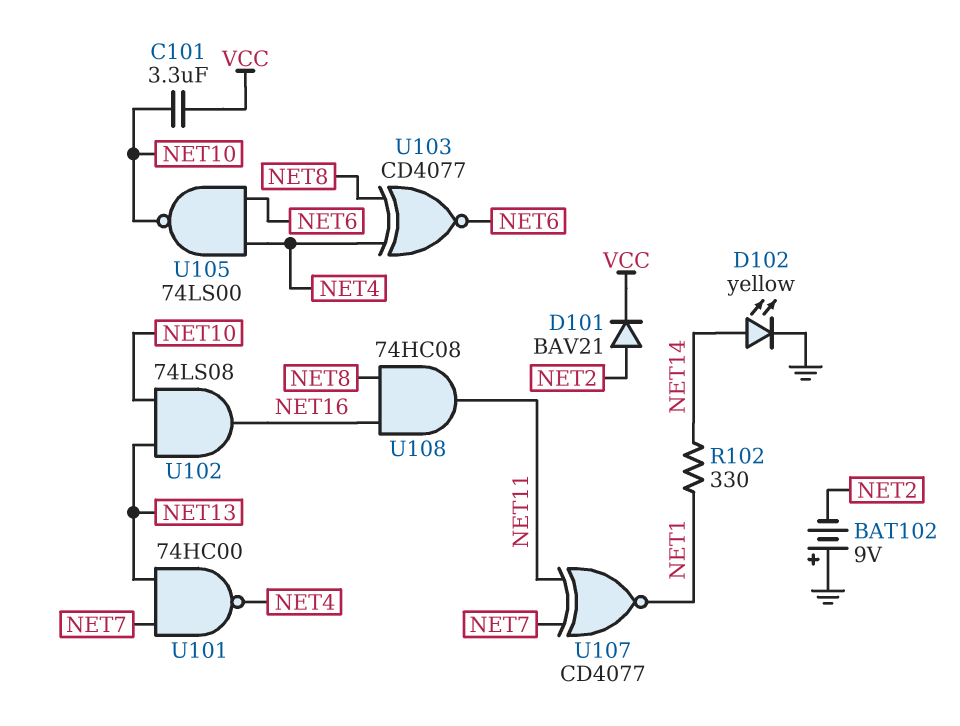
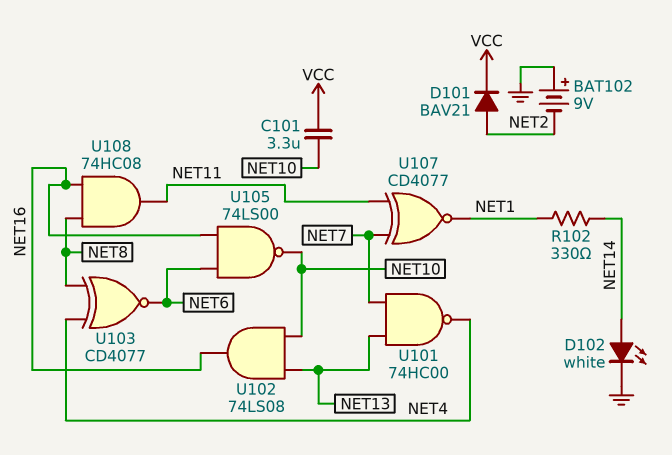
D102: LED yellow (A NET14, K GND) -> LED white (A NET14, K GND)
U105: NAND 74LS00 (in NET4, in NET6, out NET10) -> NAND 74LS00 (in NET6, in NET16, out NET10)

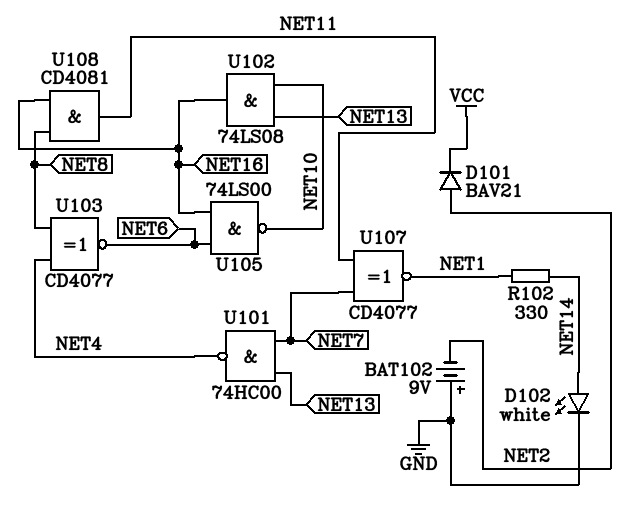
C101: 3.3uF (NET10, VCC) -> none
U108: AND 74HC08 (in NET8, in NET16, out NET11) -> AND CD4081 (in NET8, in NET16, out NET11)

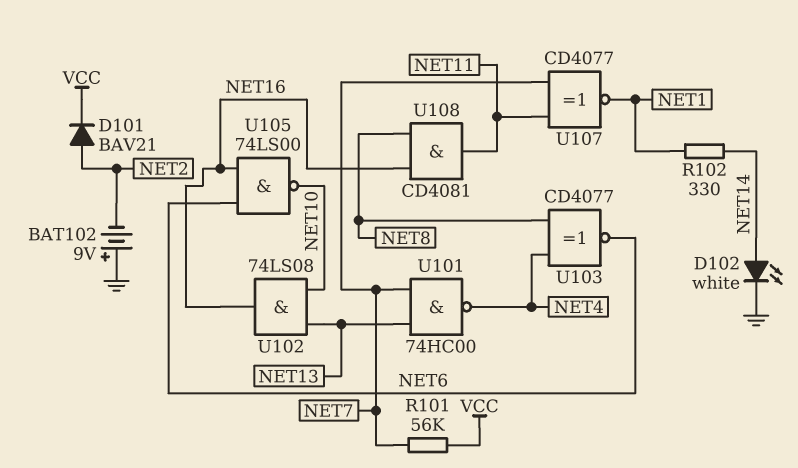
R101: none -> 56k (NET7, VCC)

